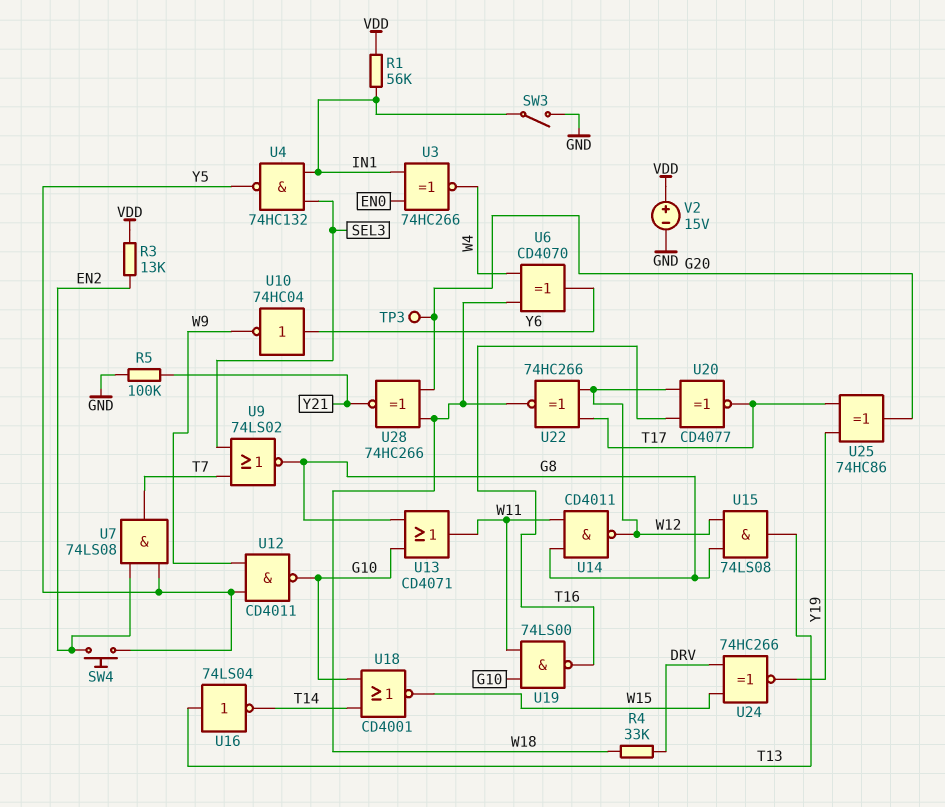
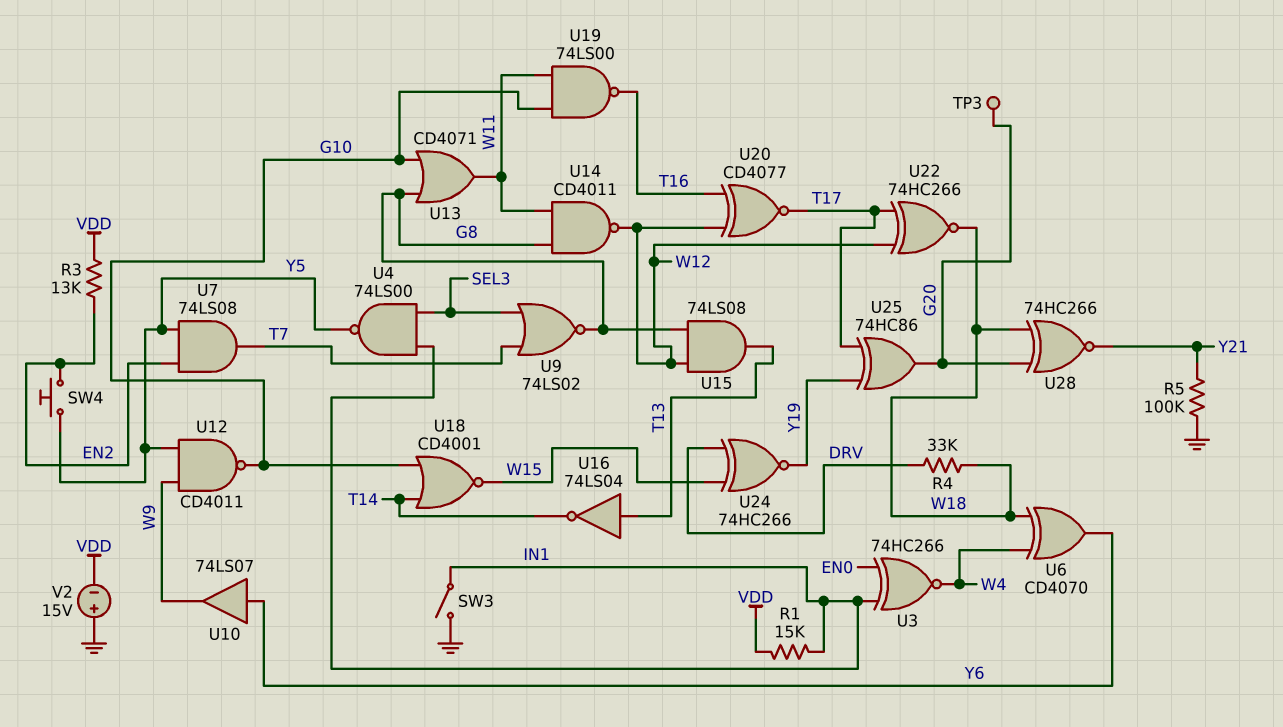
R1: 56k (IN1, VDD) -> 15k (IN1, VDD)
U4: NAND 74HC132 (in IN1, in SEL3, out Y5) -> NAND 74LS00 (in IN1, in SEL3, out Y5)
U10: NOT 74HC04 (in Y6, out W9) -> buffer 74LS07 (in Y6, out W9)
V2: 15V (plus VDD, minus GND) -> 15V (plus GND, minus VDD)

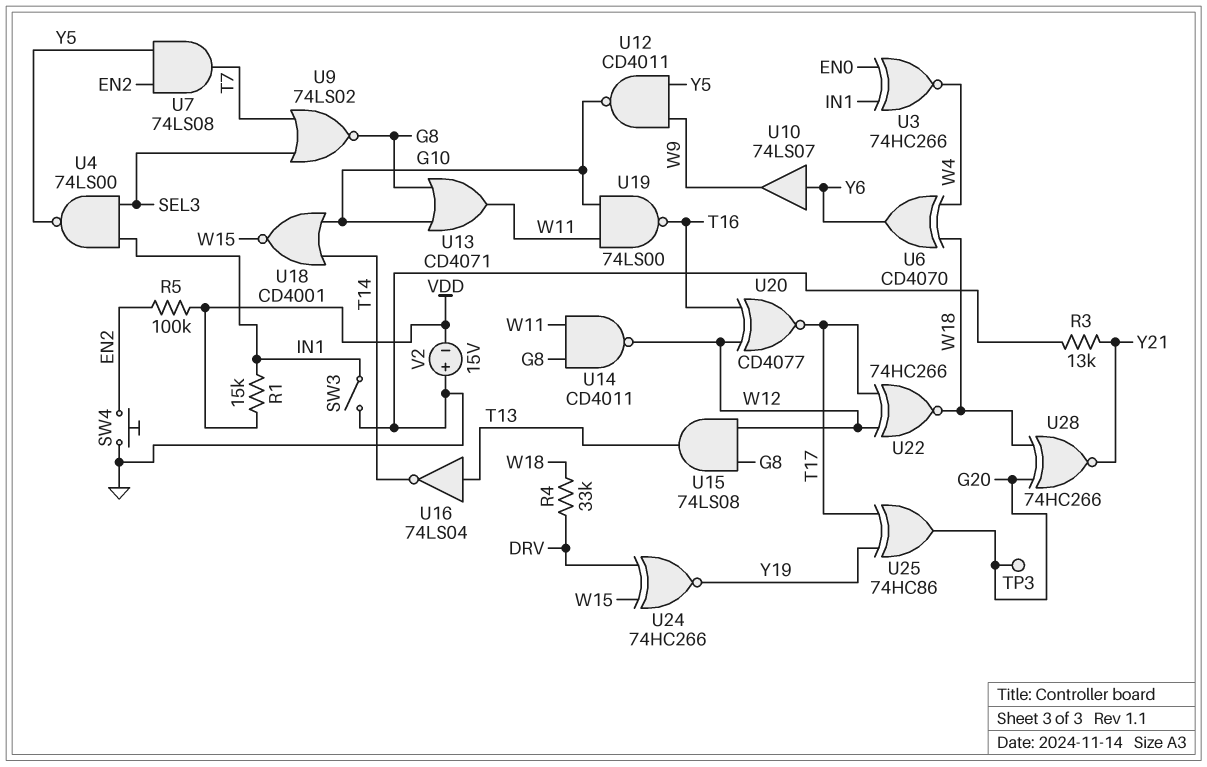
R3: 13k (EN2, VDD) -> 13k (GND, Y21)
R5: 100k (GND, Y21) -> 100k (EN2, VDD)
SW4: button (EN2, Y5) -> button (EN2, GND)

